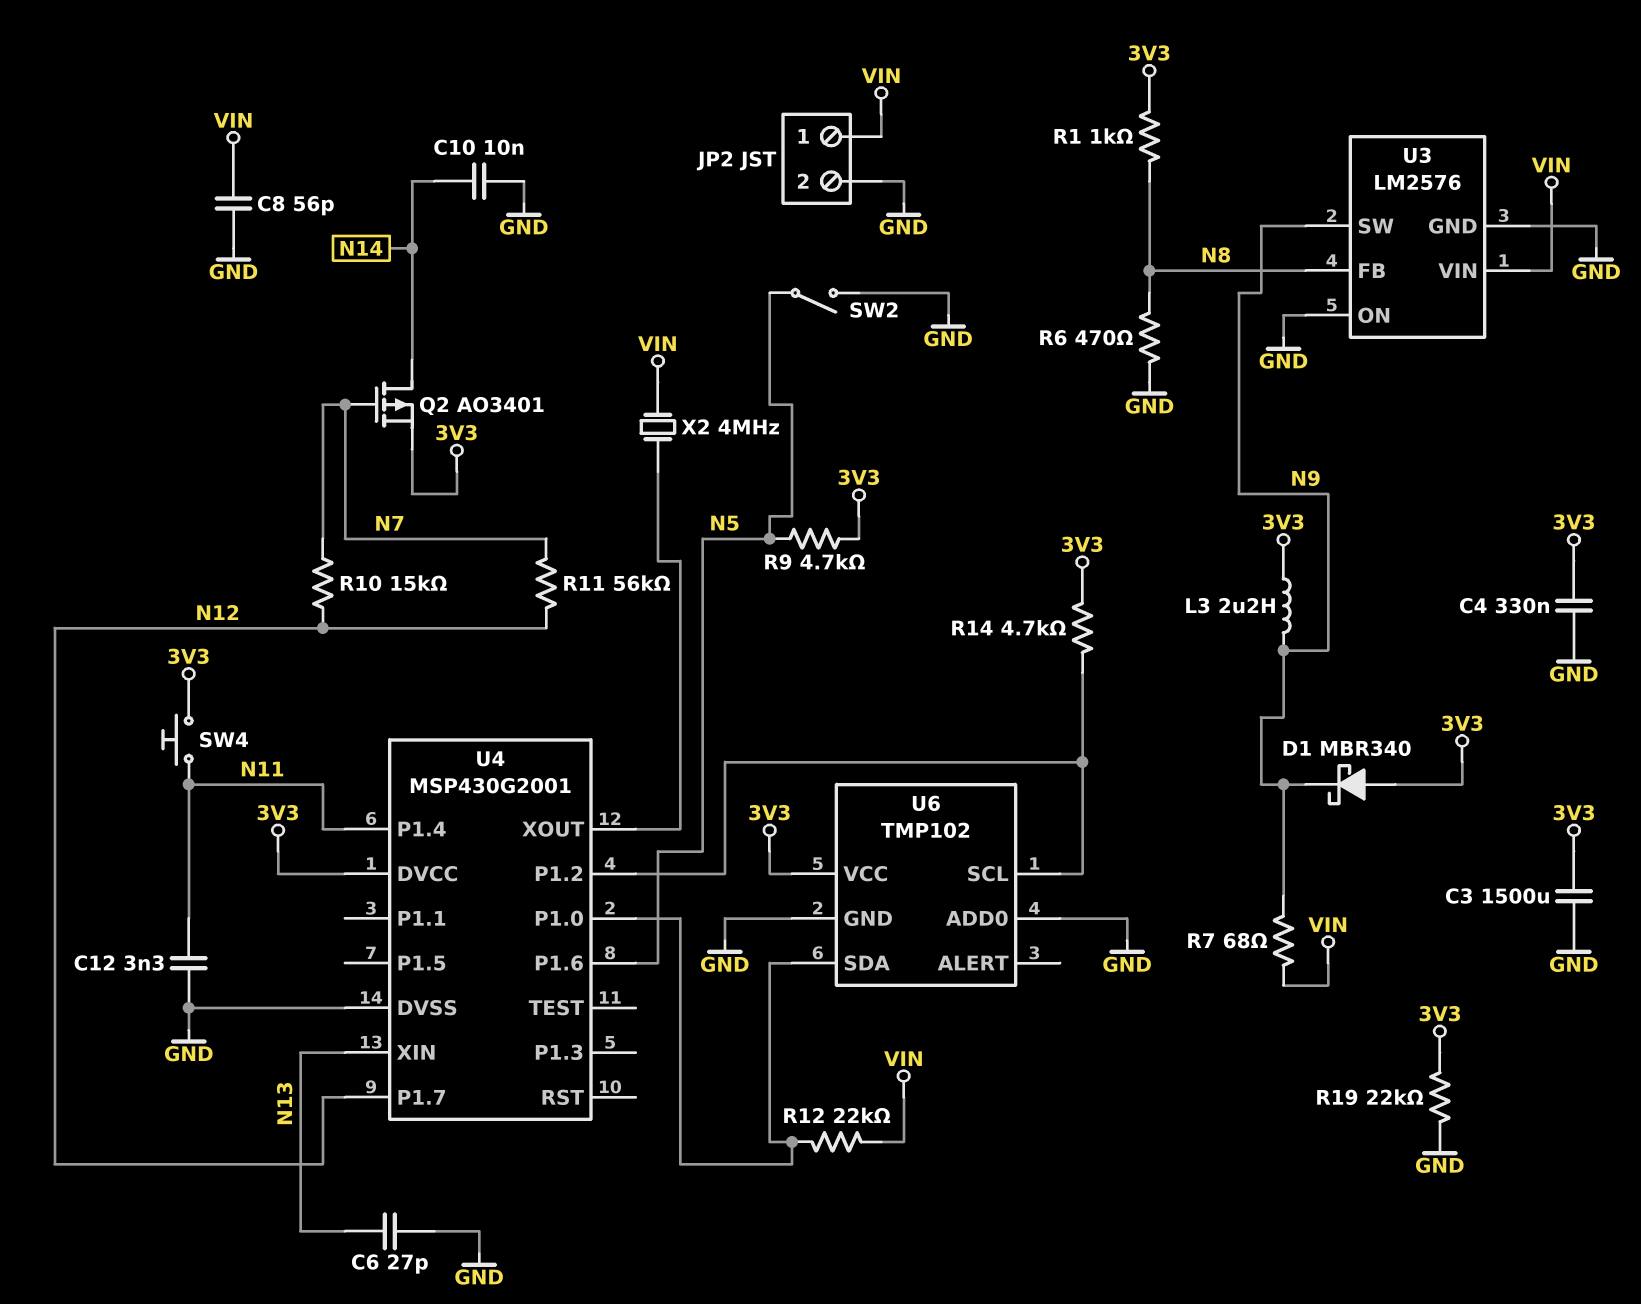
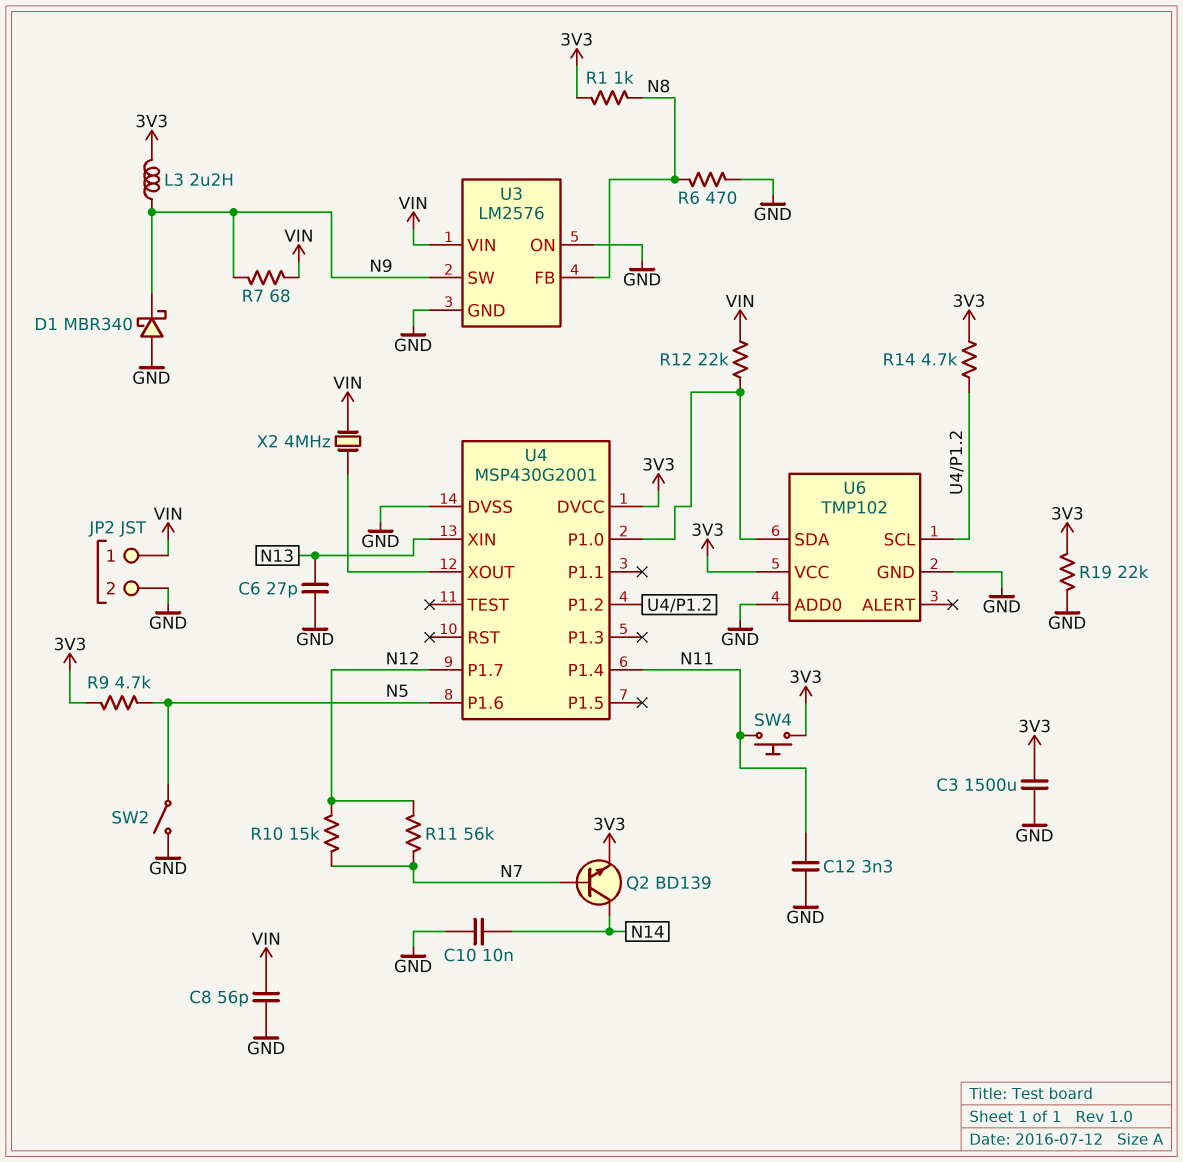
C4: 330nF (3V3, GND) -> none
D1: schottky MBR340 (A 3V3, K N9) -> schottky MBR340 (A GND, K N9)
Q2: PMOS AO3401 (G N7, D N14, S 3V3) -> NPN BD139 (B N7, C N14, E 3V3)

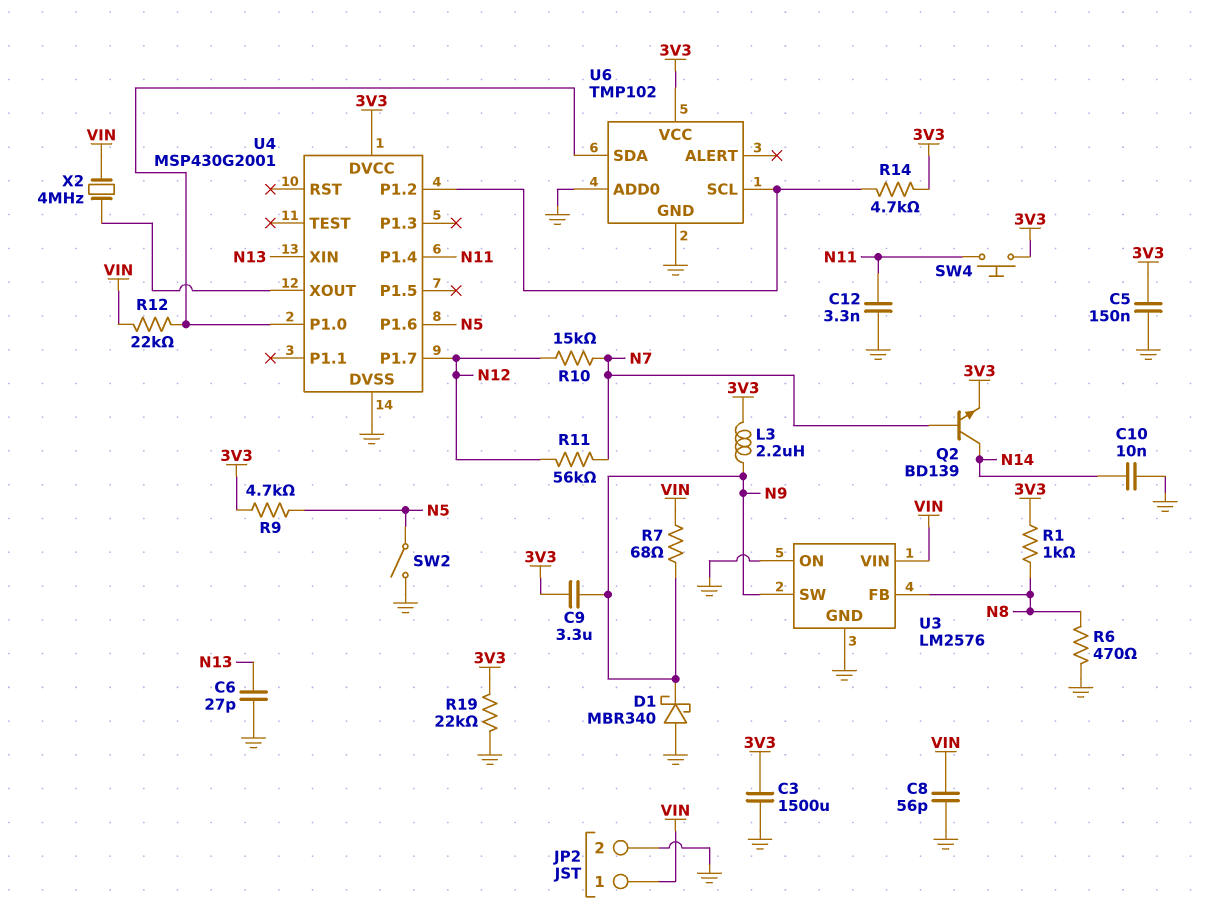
C5: none -> 150nF (3V3, GND)
C9: none -> 3.3uF (3V3, N9)

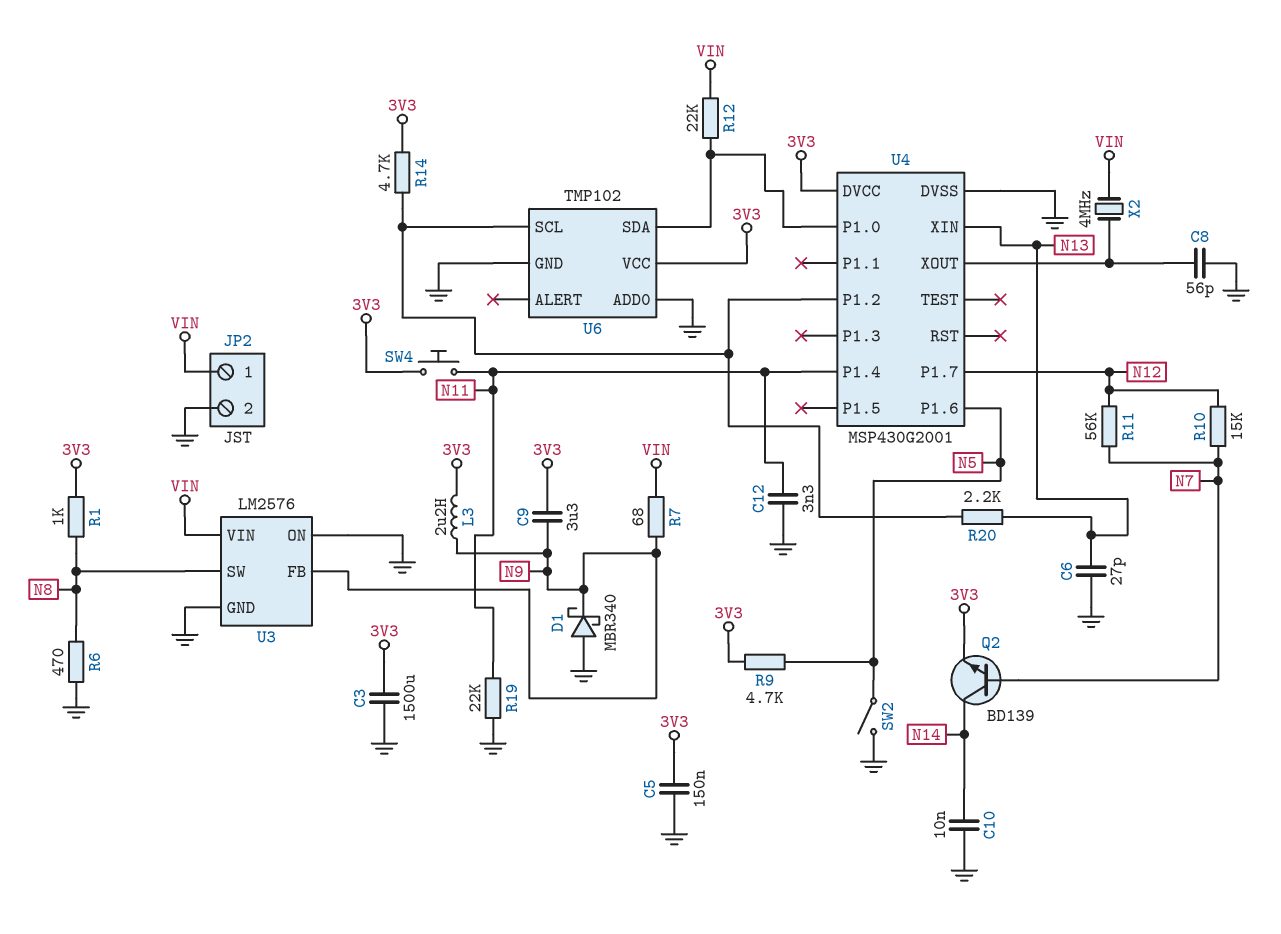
C8: 56pF (GND, VIN) -> 56pF (GND, U4/XOUT)
R19: 22k (3V3, GND) -> 22k (GND, N11)
R20: none -> 2.2k (N13, U4/P1.2)
U3 pin FB: N8 -> N9
U3 pin SW: N9 -> N8

